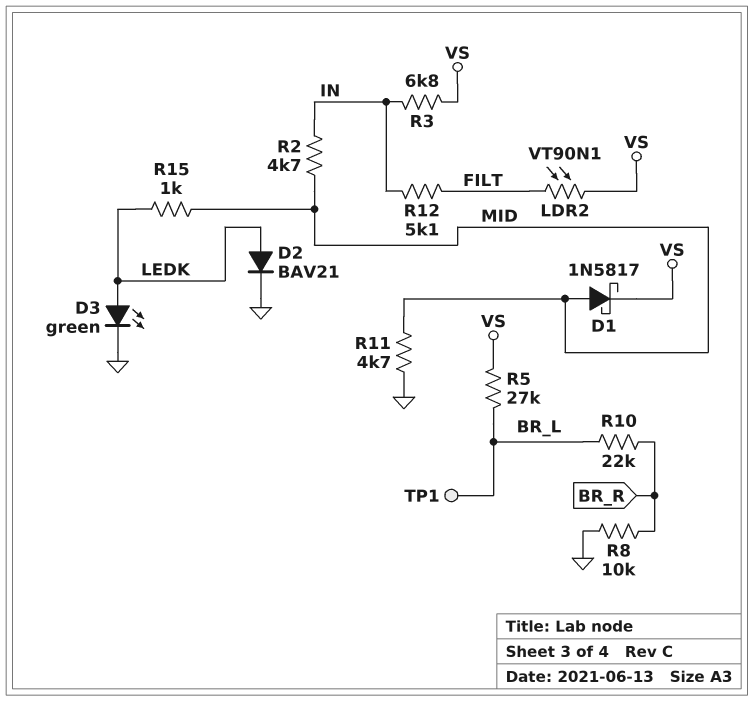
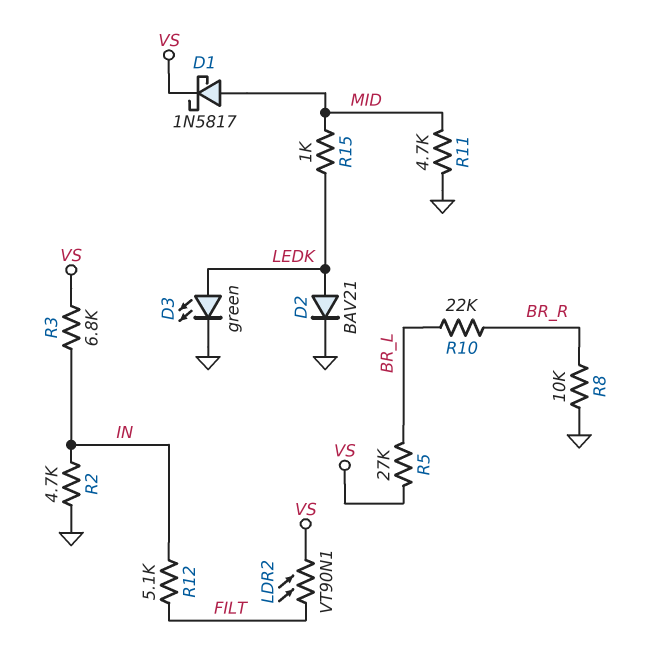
R2: 4.7k (IN, MID) -> 4.7k (GND, IN)
TP1: test point (BR_L) -> none

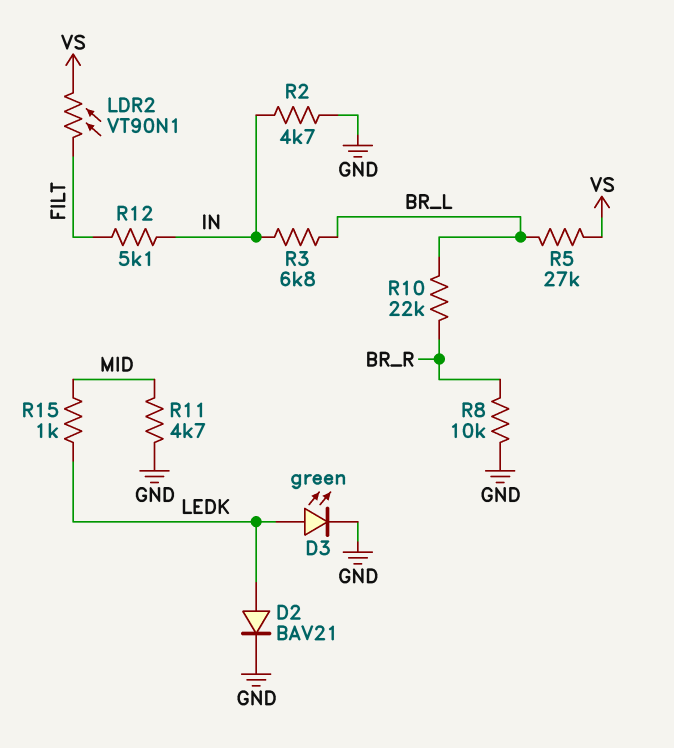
D1: schottky 1N5817 (A MID, K VS) -> none
R3: 6.8k (IN, VS) -> 6.8k (BR_L, IN)

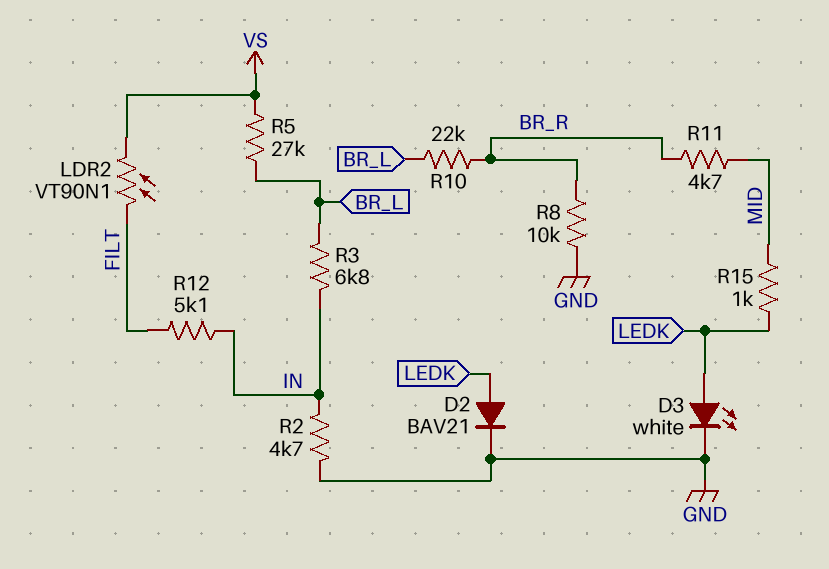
D3: LED green (A LEDK, K GND) -> LED white (A LEDK, K GND)
R11: 4.7k (GND, MID) -> 4.7k (BR_R, MID)

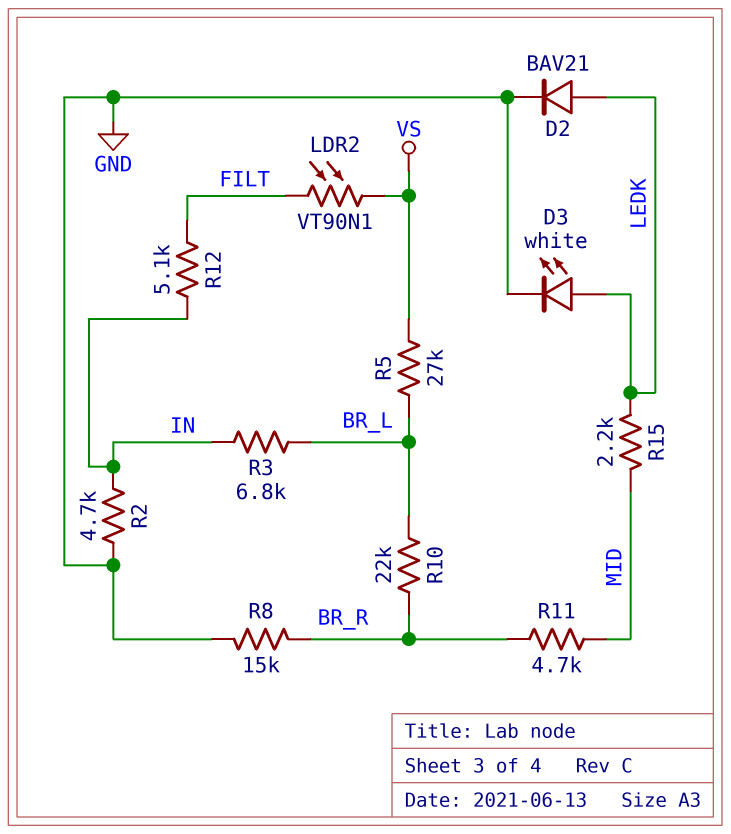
R8: 10k (BR_R, GND) -> 15k (BR_R, GND)
R15: 1k (LEDK, MID) -> 2.2k (LEDK, MID)

